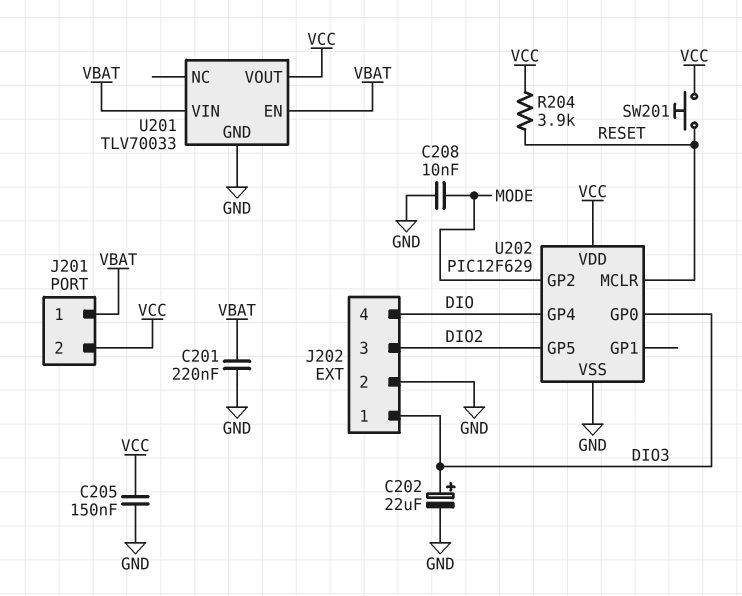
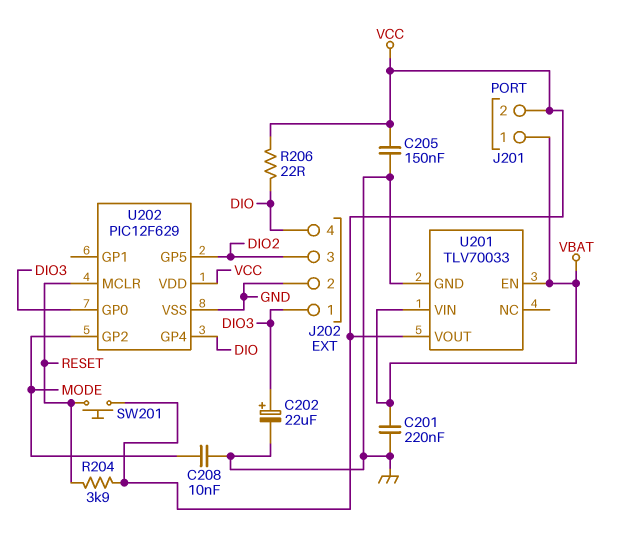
R206: none -> 22 (DIO, VCC)

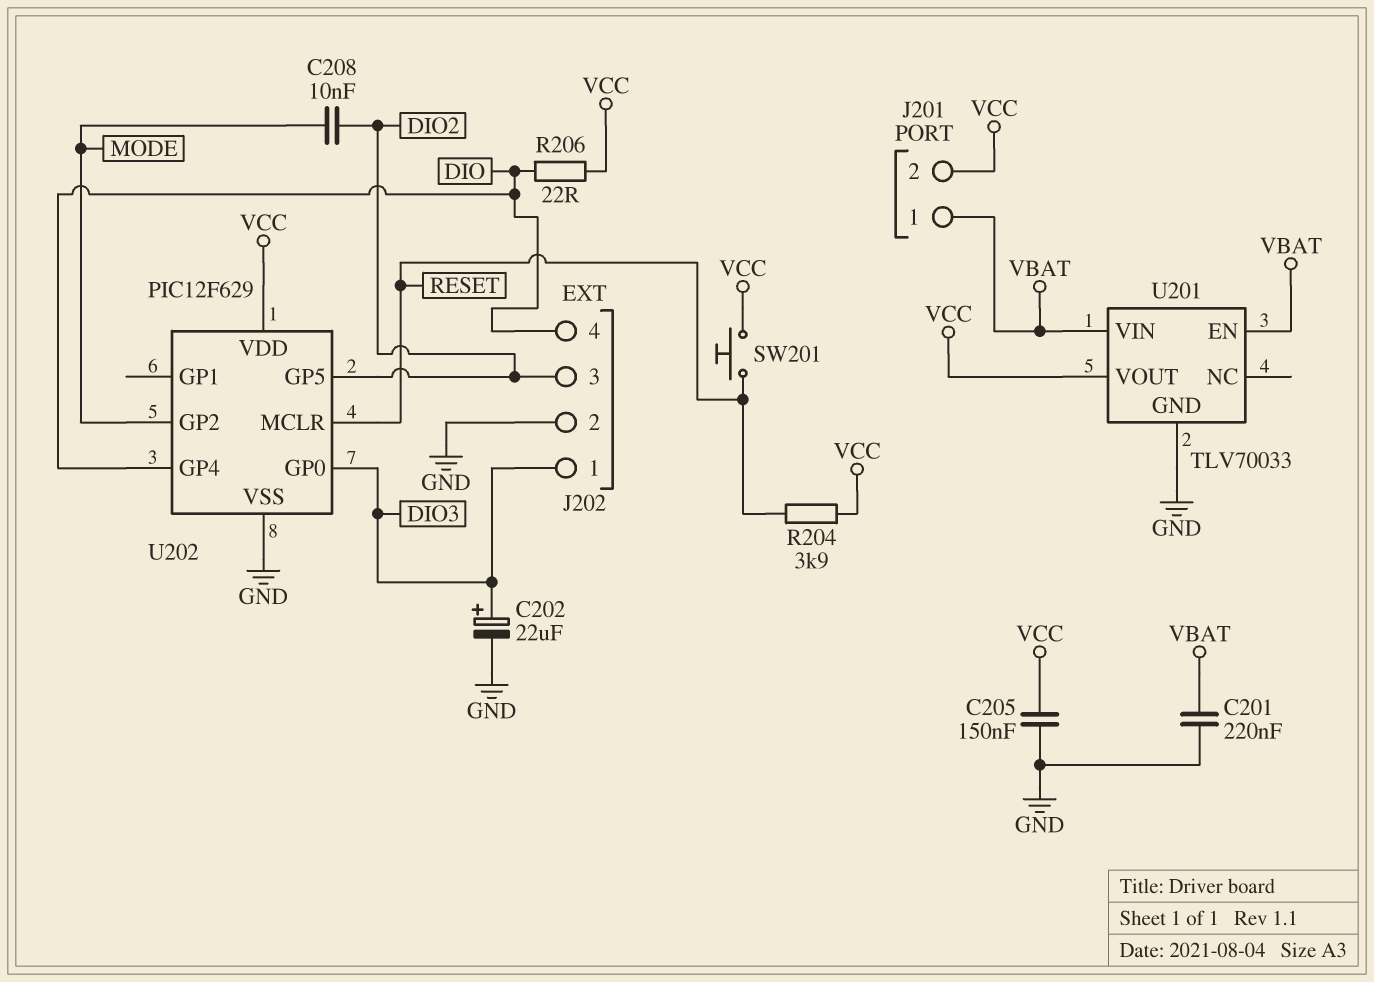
C208: 10nF (GND, MODE) -> 10nF (DIO2, MODE)

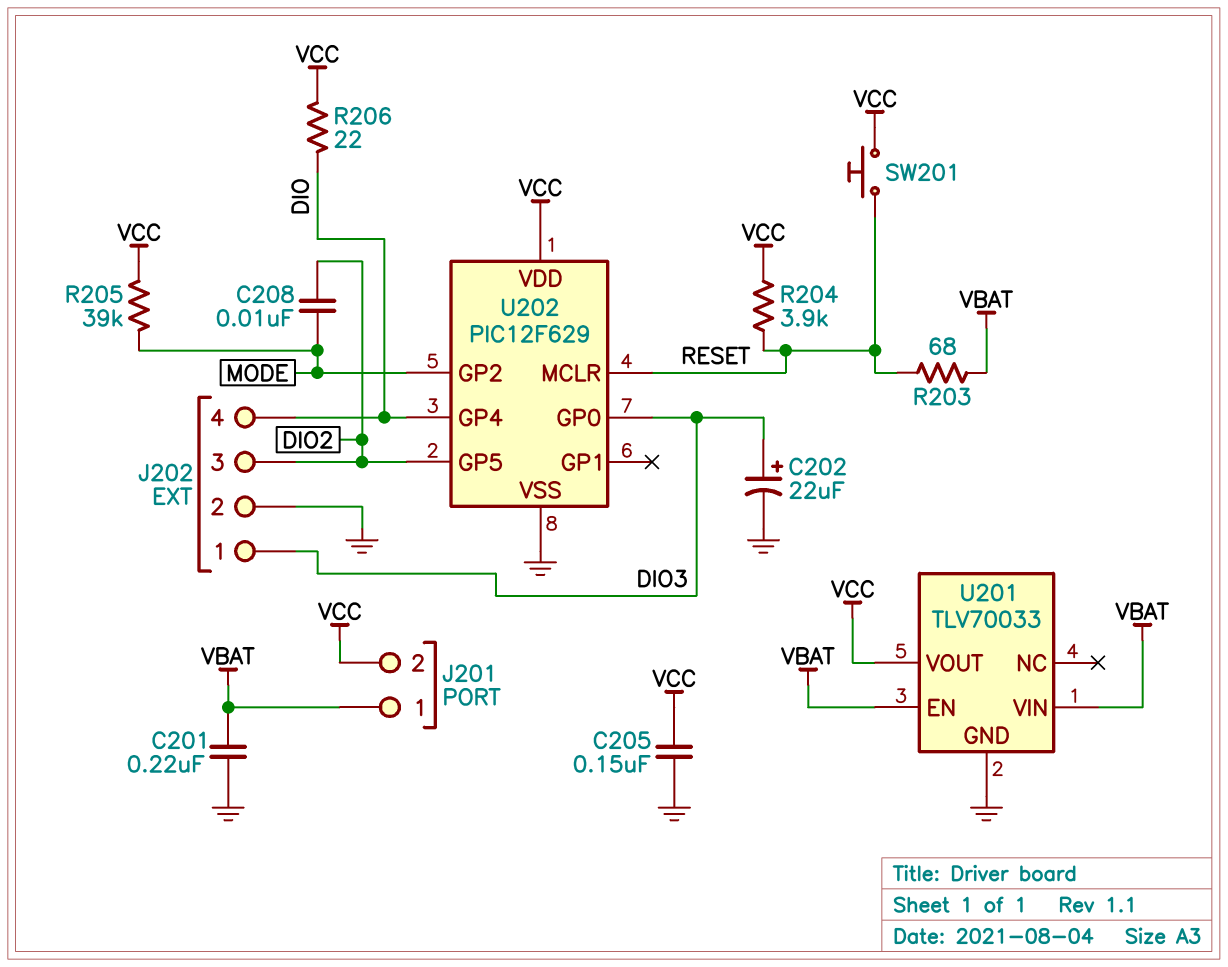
R203: none -> 68 (RESET, VBAT)
R205: none -> 39k (MODE, VCC)

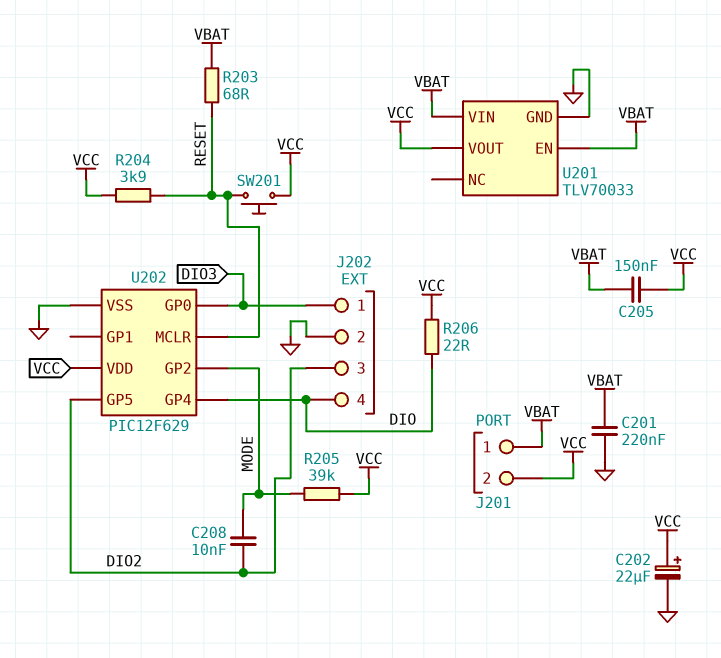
C202: 22uF (plus DIO3, minus GND) -> 22uF (plus VCC, minus GND)
C205: 150nF (GND, VCC) -> 150nF (VBAT, VCC)

